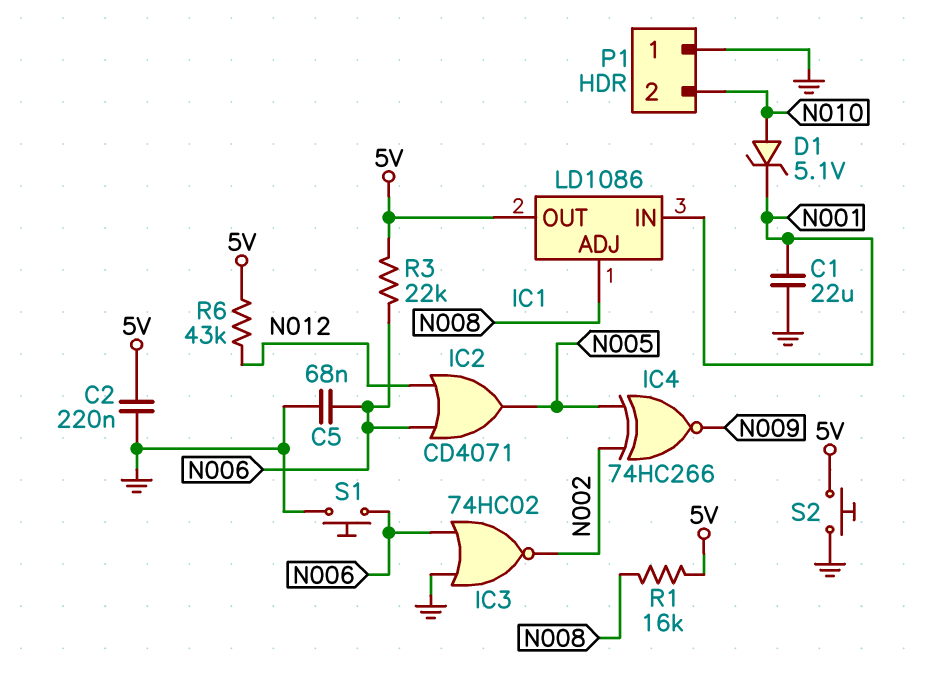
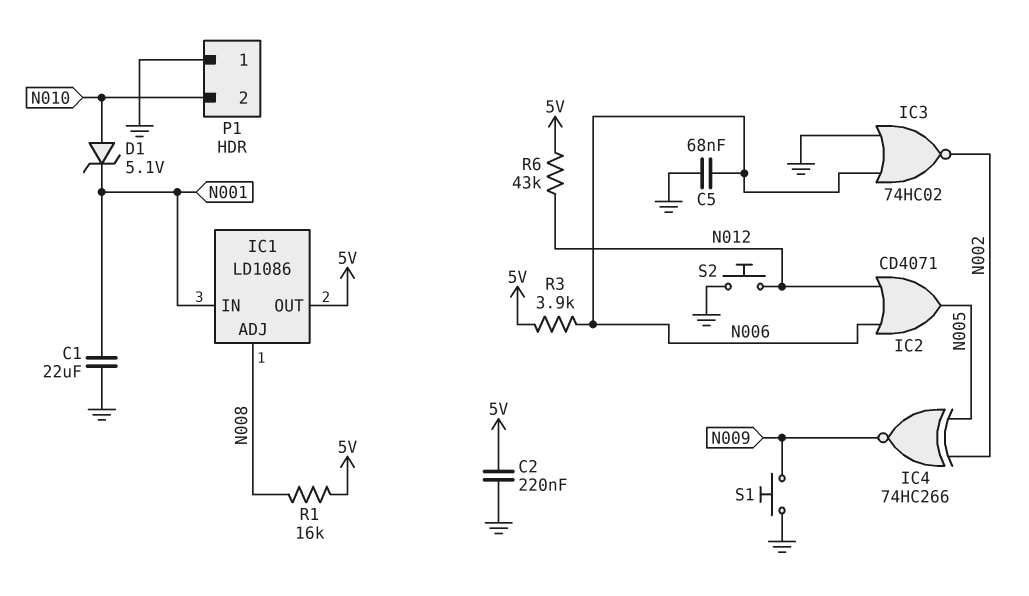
R3: 22k (5V, N006) -> 3.9k (5V, N006)
S1: button (GND, N006) -> button (GND, N009)
S2: button (5V, GND) -> button (GND, N012)

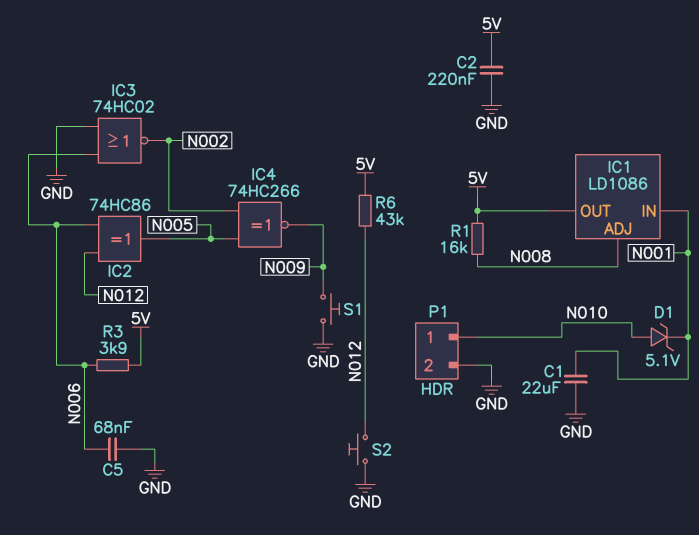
IC2: OR CD4071 (in N006, in N012, out N005) -> XOR 74HC86 (in N006, in N012, out N005)
P1 pin 1: GND -> N010
P1 pin 2: N010 -> GND

